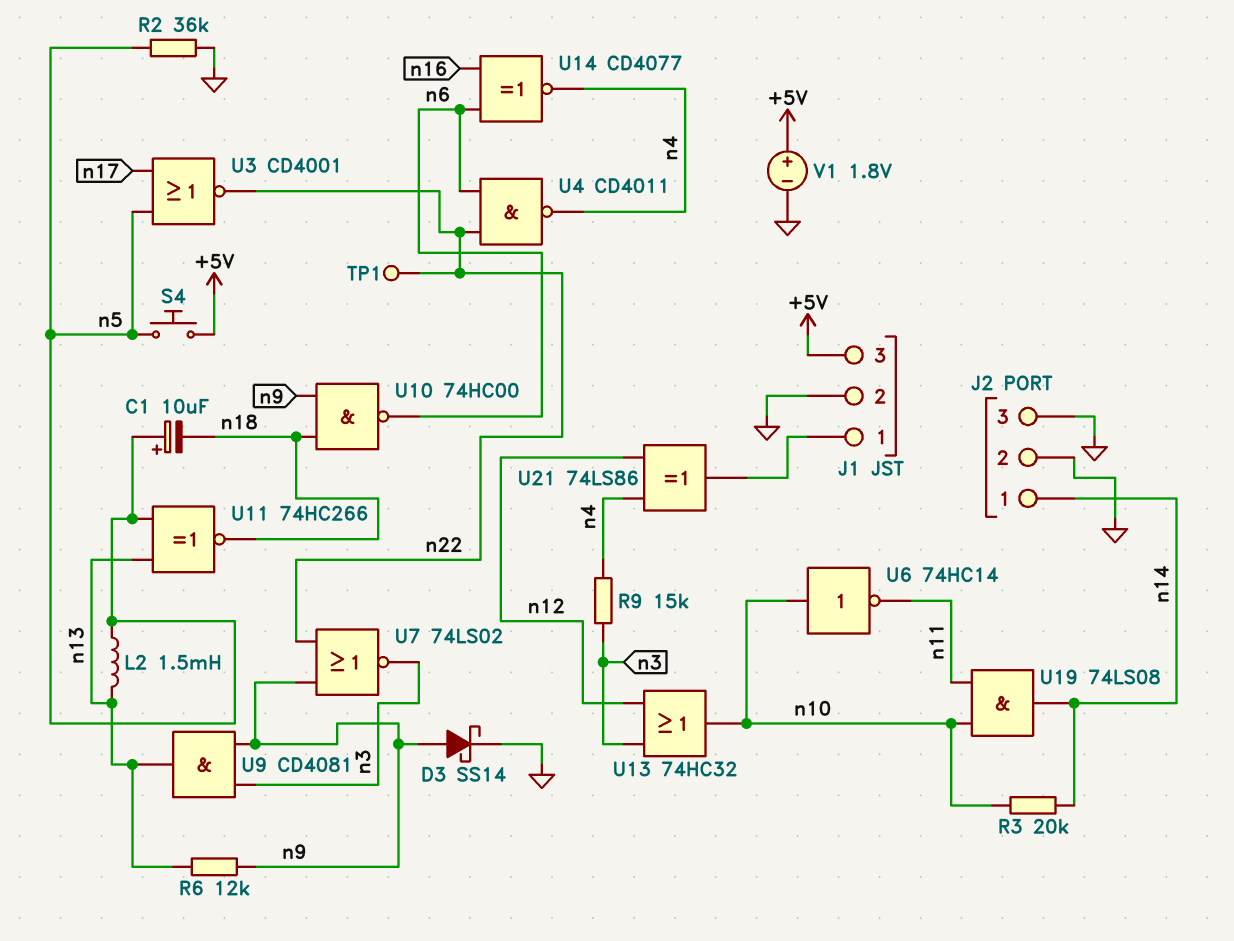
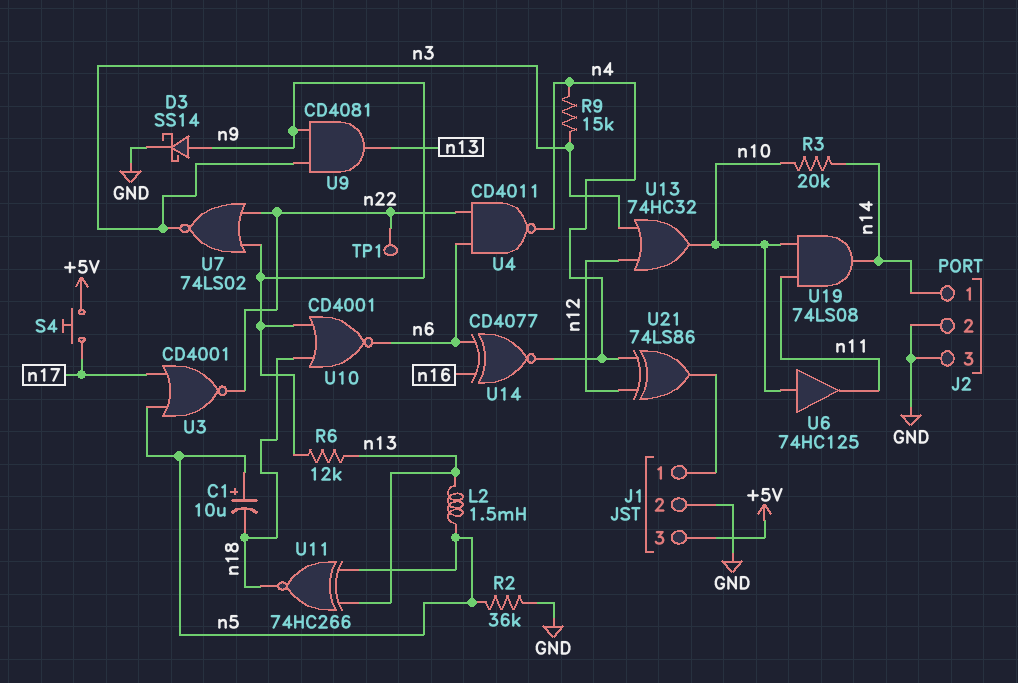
S4: button (+5V, n5) -> button (+5V, n17)
U6: NOT 74HC14 (in n10, out n11) -> buffer 74HC125 (in n10, out n11)
U10: NAND 74HC00 (in n9, in n18, out n6) -> NOR CD4001 (in n9, in n18, out n6)
V1: 1.8V (plus +5V, minus GND) -> none

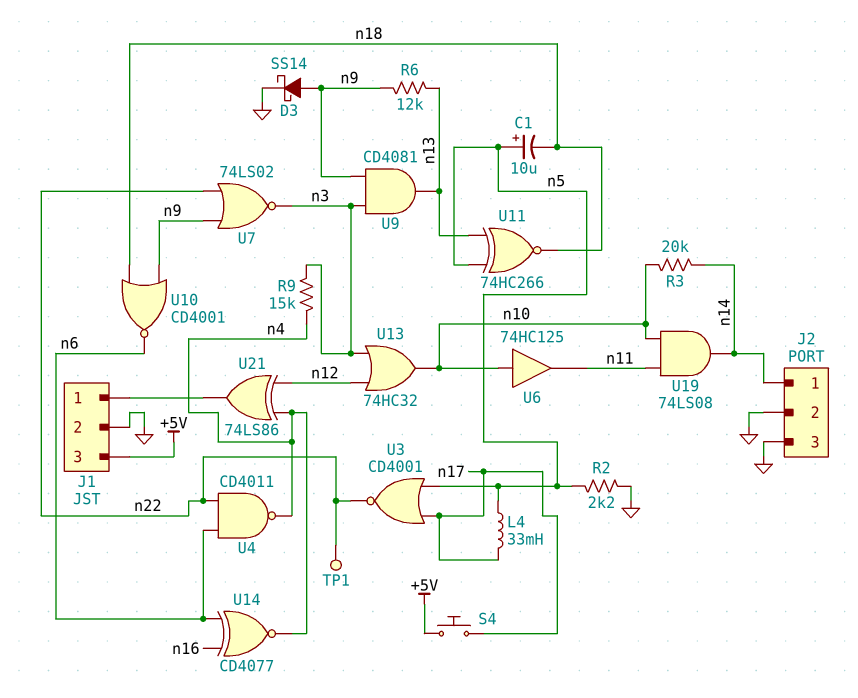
L2: 1.5mH (n5, n13) -> none
L4: none -> 33mH (n5, n17)
R2: 36k (GND, n5) -> 2.2k (GND, n5)

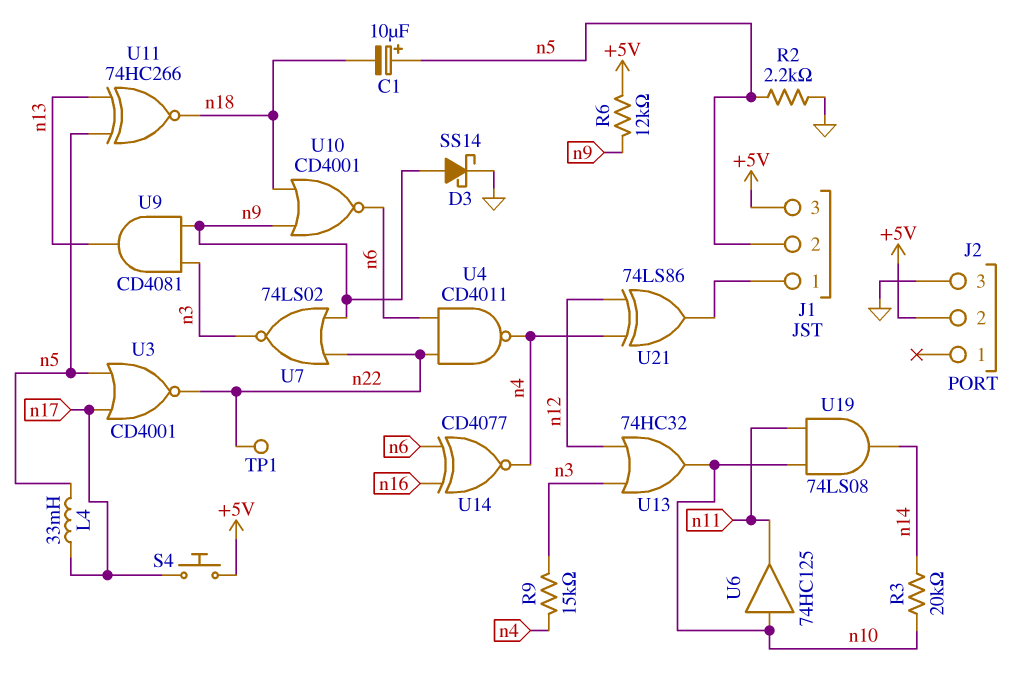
J1 pin 2: GND -> n5
J2 pin 1: n14 -> none
J2 pin 2: GND -> +5V
R6: 12k (n9, n13) -> 12k (+5V, n9)

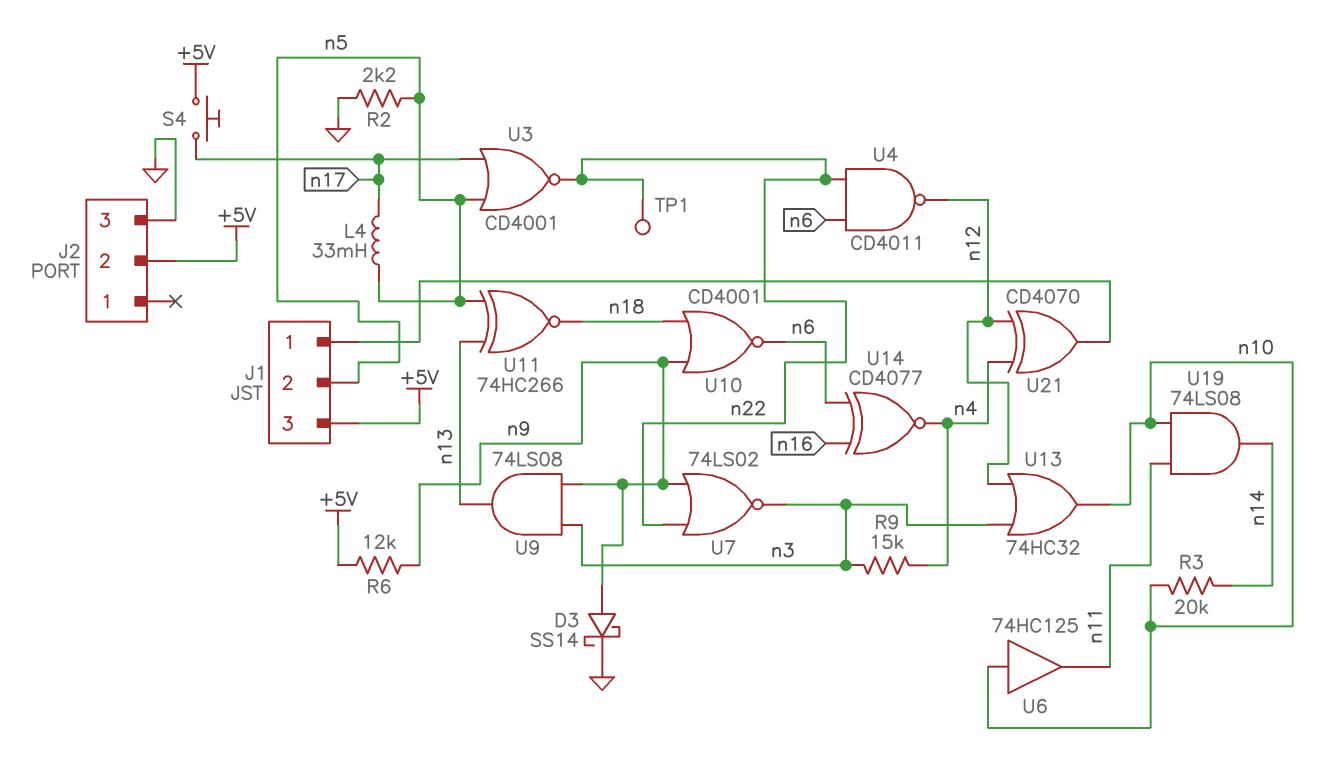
C1: 10uF (plus n5, minus n18) -> none
U4: NAND CD4011 (in n6, in n22, out n4) -> NAND CD4011 (in n6, in n22, out n12)
U9: AND CD4081 (in n3, in n9, out n13) -> AND 74LS08 (in n3, in n9, out n13)
U21: XOR 74LS86 (in n4, in n12, out J1/1) -> XOR CD4070 (in n4, in n12, out J1/1)

